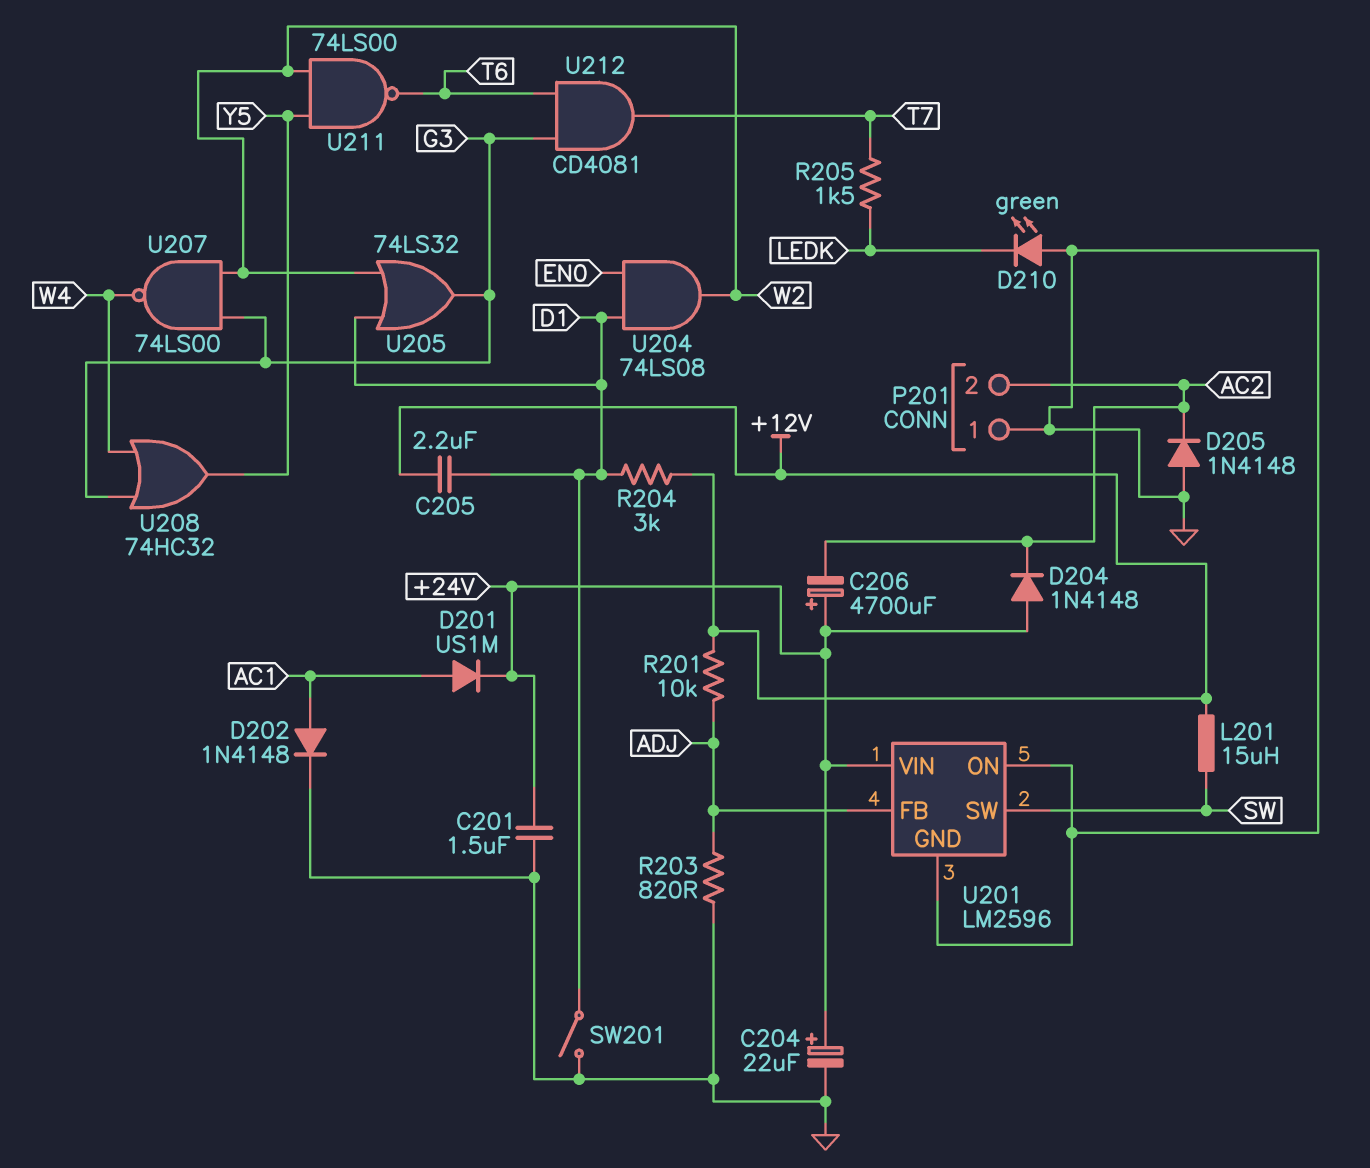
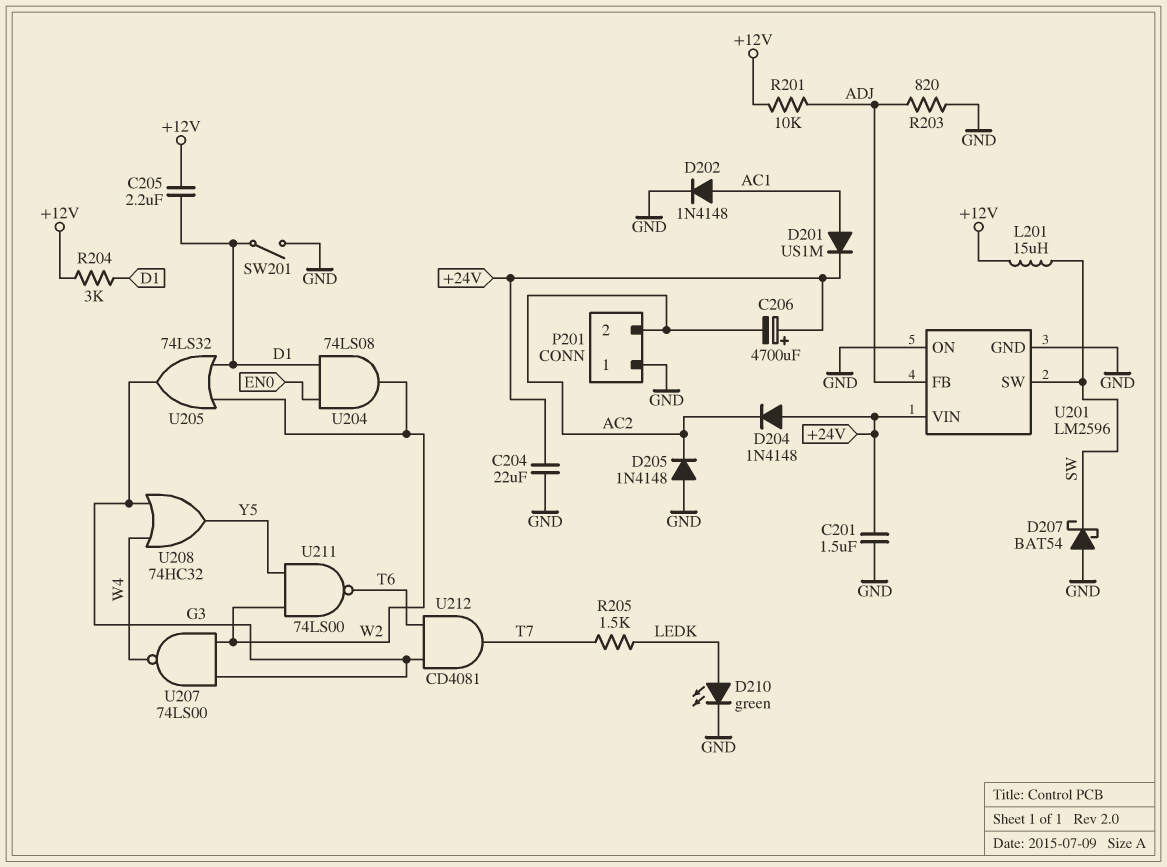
C204: 22uF (plus +24V, minus GND) -> 22uF (+24V, GND)
D207: none -> schottky BAT54 (A GND, K SW)
D210: LED green (A GND, K LEDK) -> LED green (A LEDK, K GND)

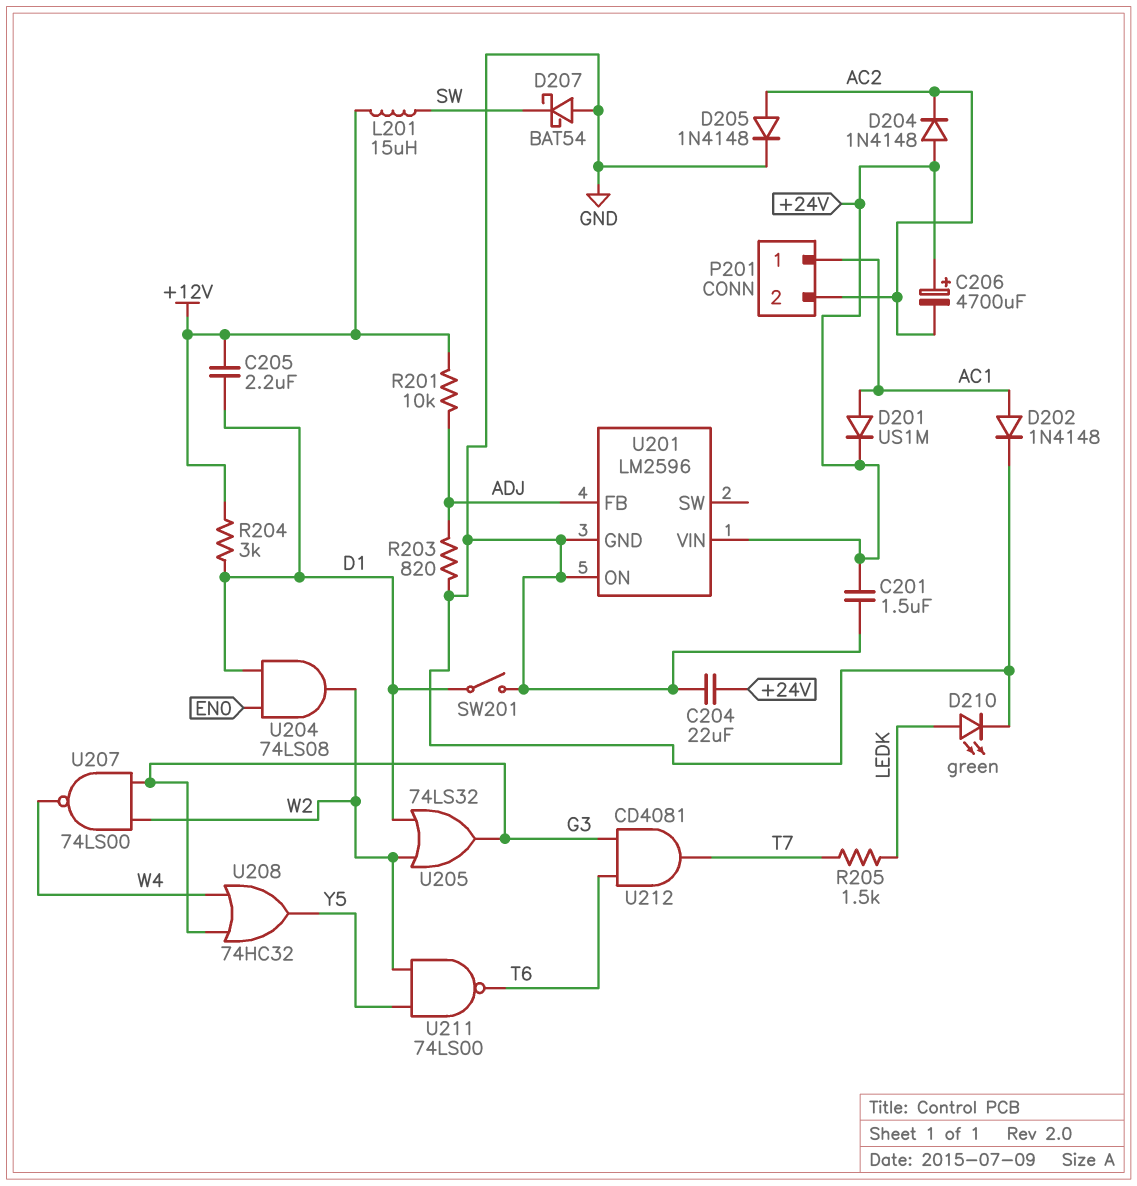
D205: diode 1N4148 (A GND, K AC2) -> diode 1N4148 (A AC2, K GND)
P201 pin 1: GND -> AC1
U201 pin SW: SW -> none

